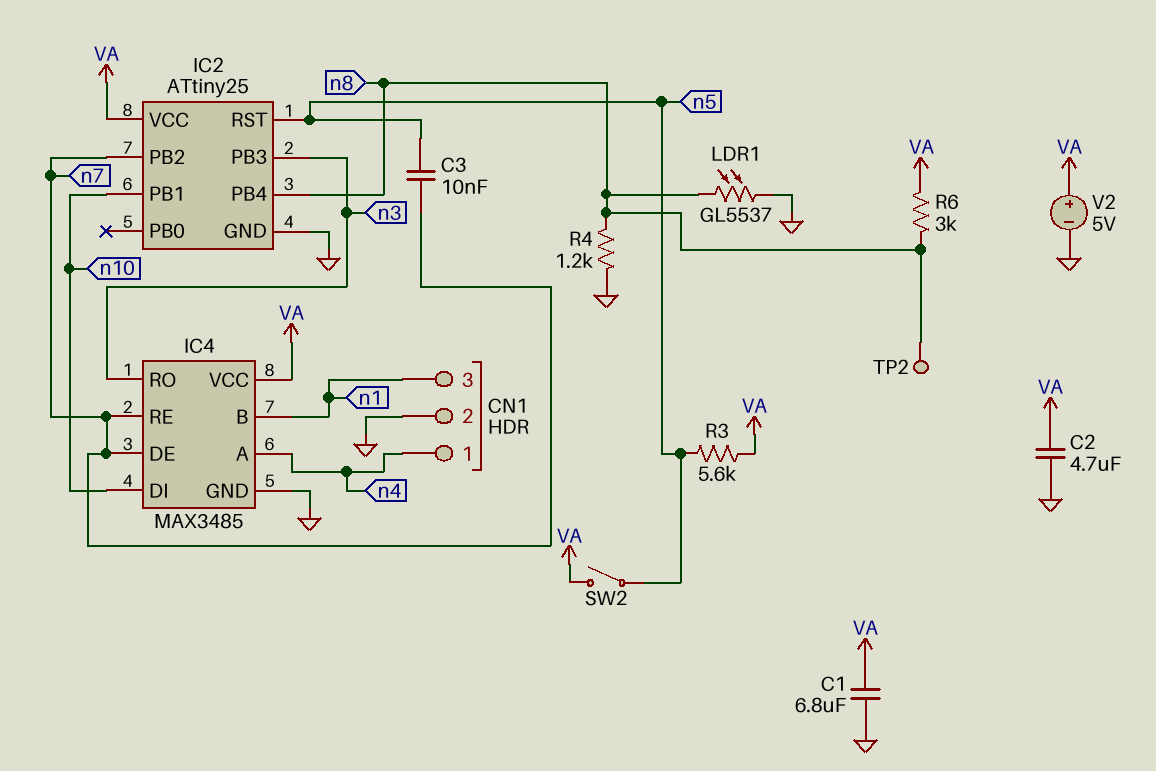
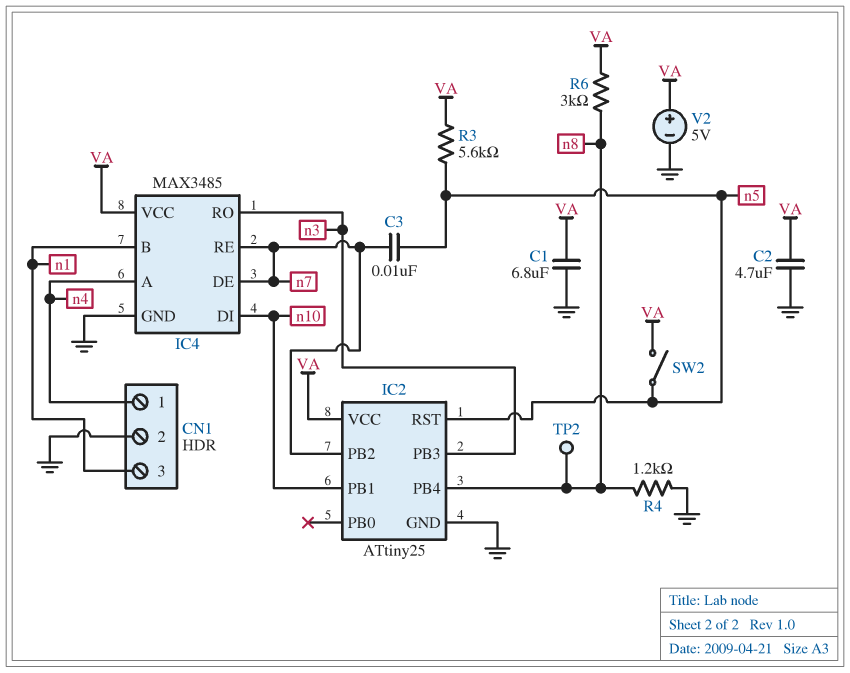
LDR1: GL5537 (GND, n8) -> none

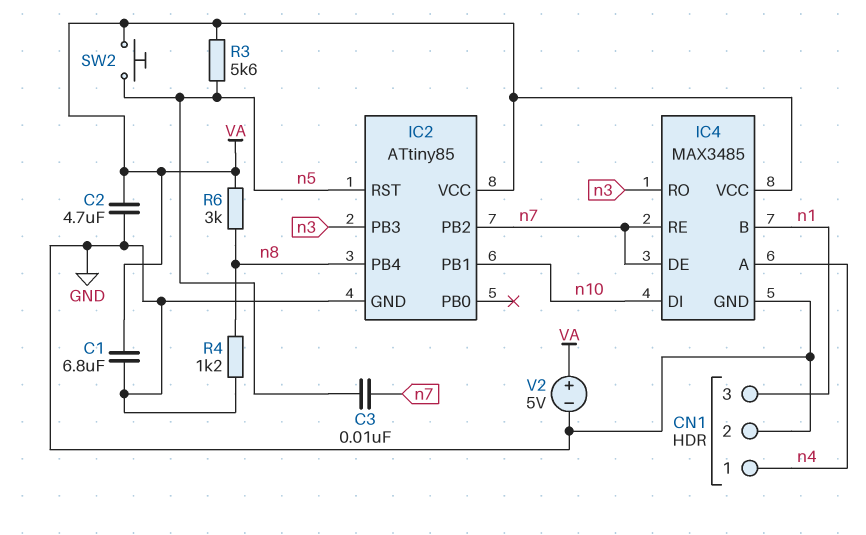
IC2: ATtiny25 -> ATtiny85
SW2: switch (VA, n5) -> button (VA, n5)
TP2: test point (n8) -> none

